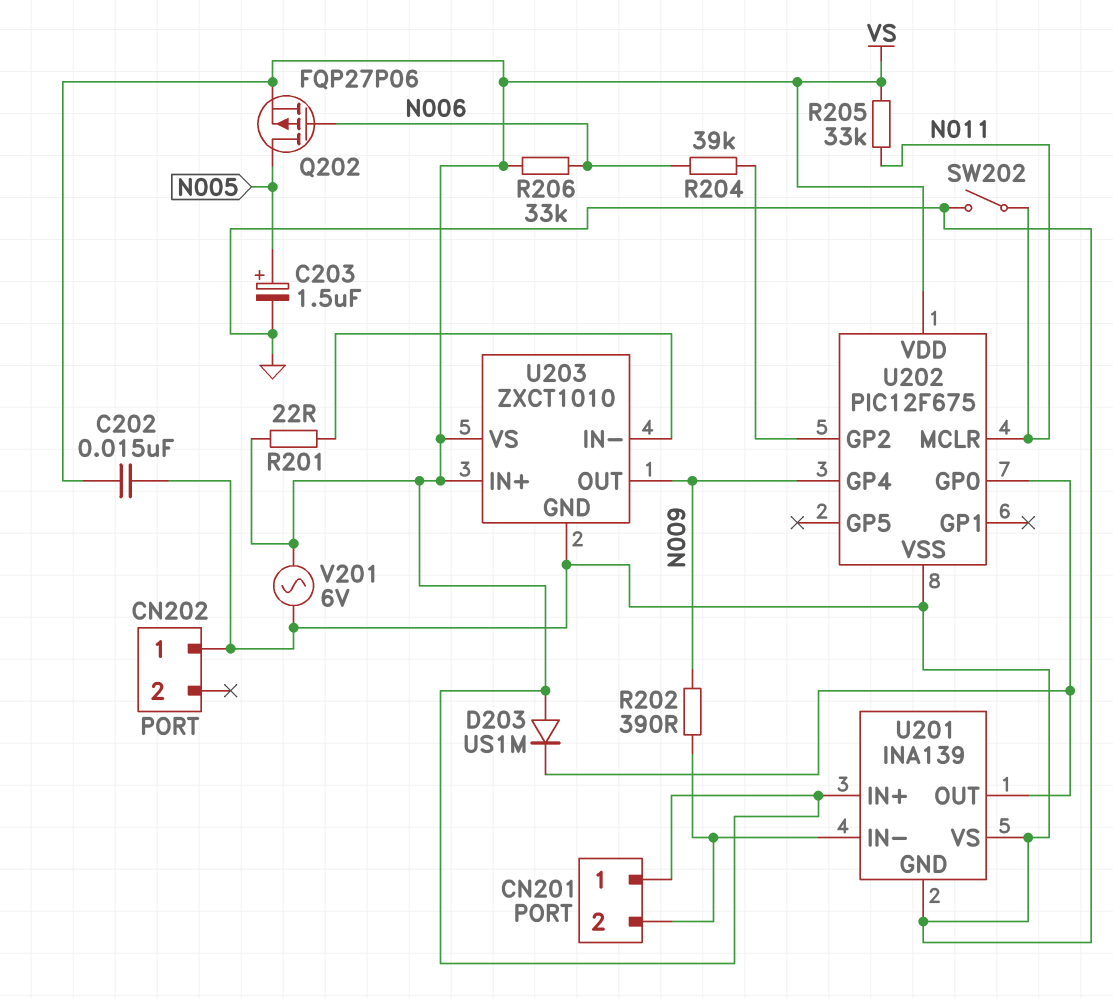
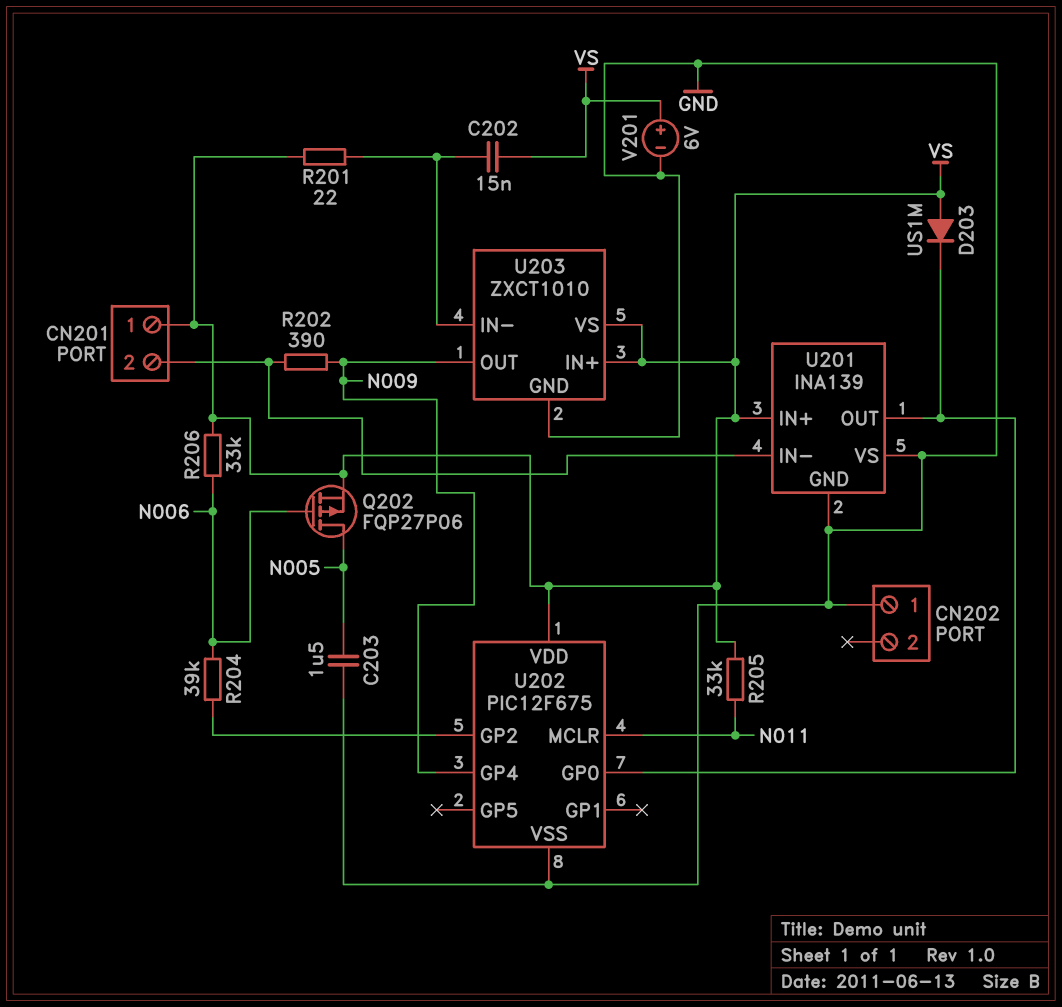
C202: 15nF (GND, VS) -> 15nF (U203/IN-, VS)
C203: 1.5uF (plus N005, minus GND) -> 1.5uF (GND, N005)
SW202: switch (GND, N011) -> none
V201: AC 6V (GND, VS) -> 6V (plus VS, minus GND)

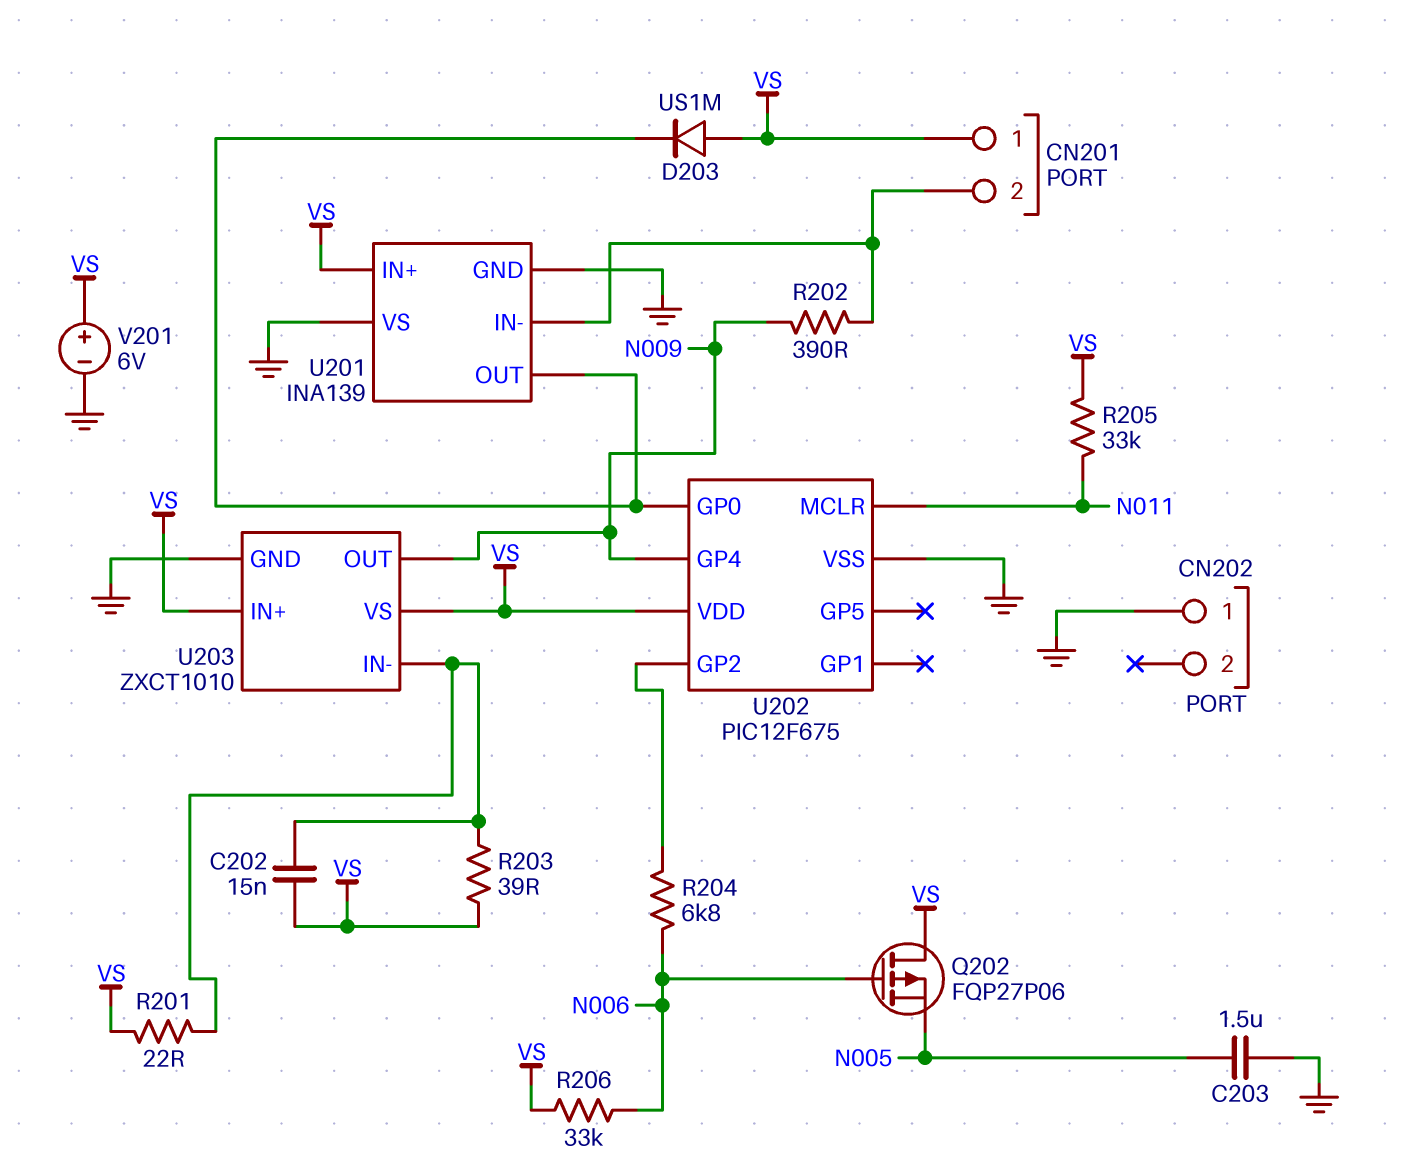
Q202: PMOS FQP27P06 (G N006, D N005, S VS) -> PMOS FQP27P06 (G N006, D VS, S N005)
R203: none -> 39 (U203/IN-, VS)
R204: 39k (N006, U202/GP2) -> 6.8k (N006, U202/GP2)

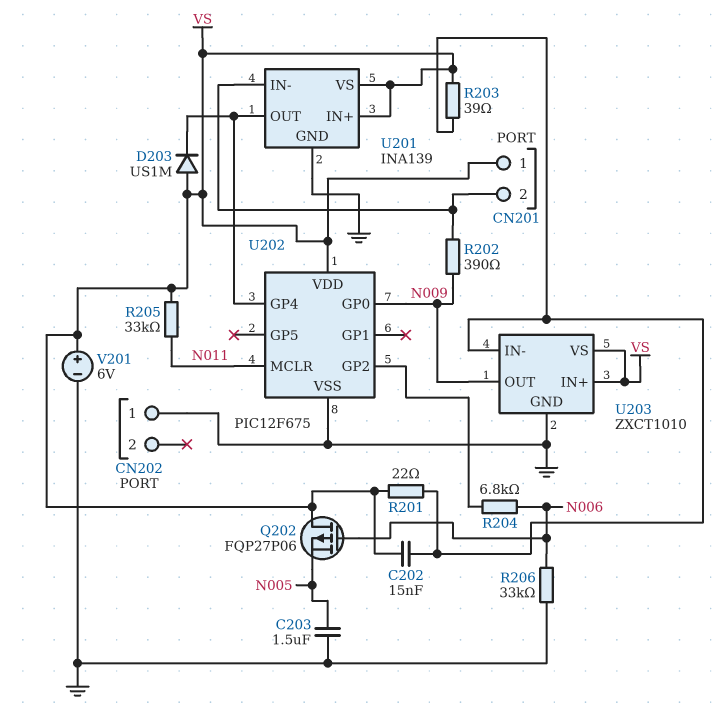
R206: 33k (N006, VS) -> 33k (GND, N006)
U201 pin VS: GND -> VS
U202 pin GP0: U201/OUT -> N009
U202 pin GP4: N009 -> U201/OUT

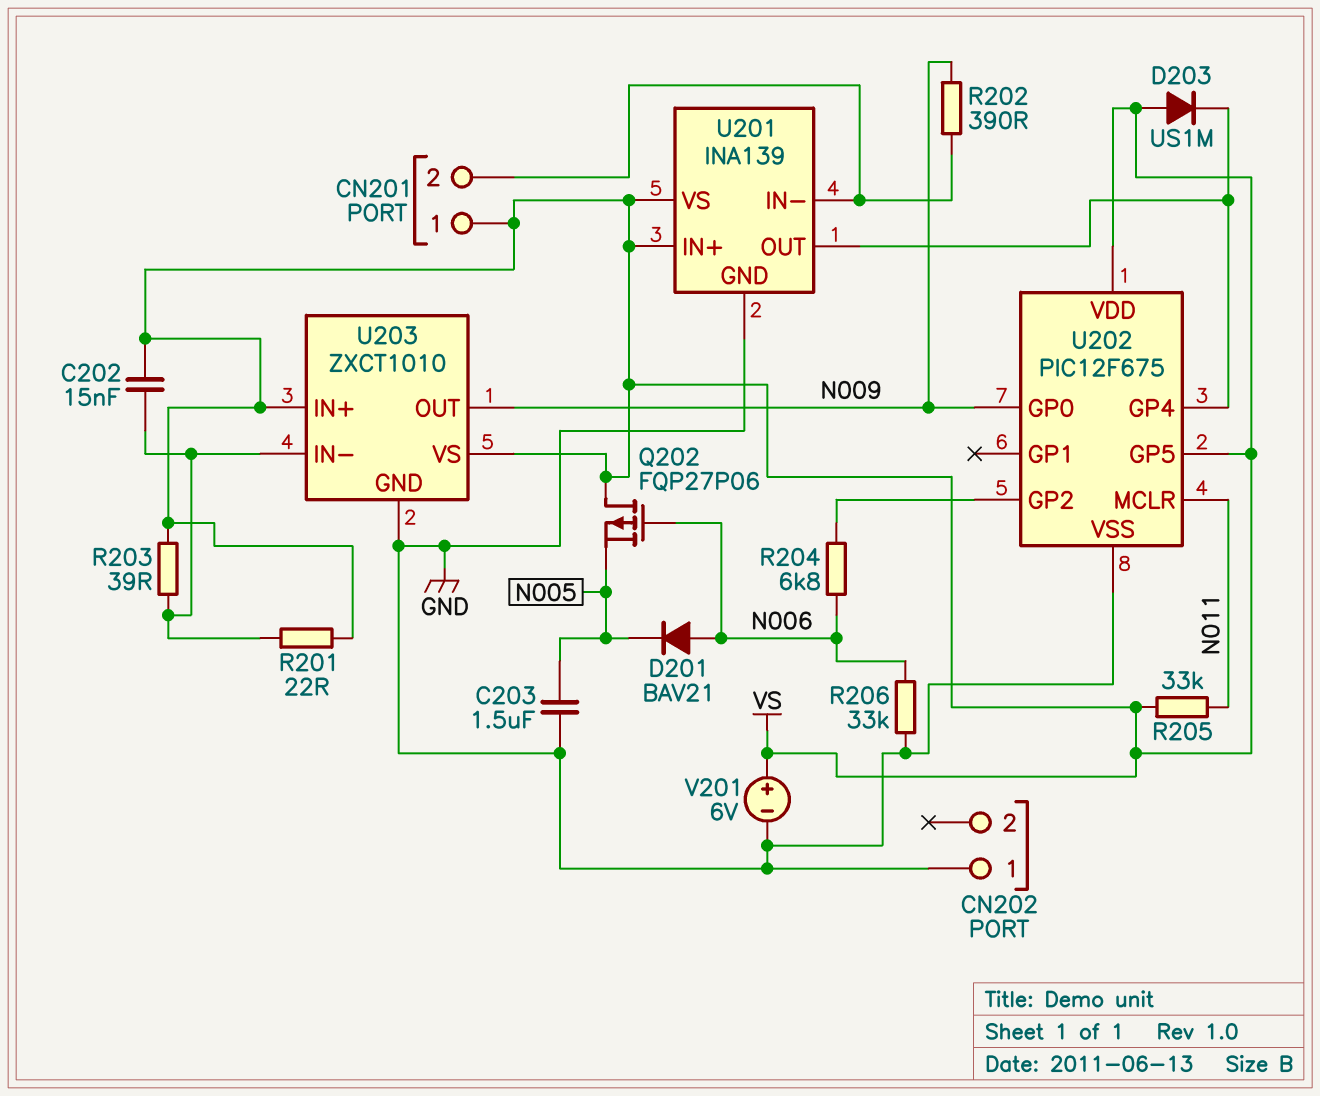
D201: none -> diode BAV21 (A N006, K N005)
U202 pin GP5: none -> VS

